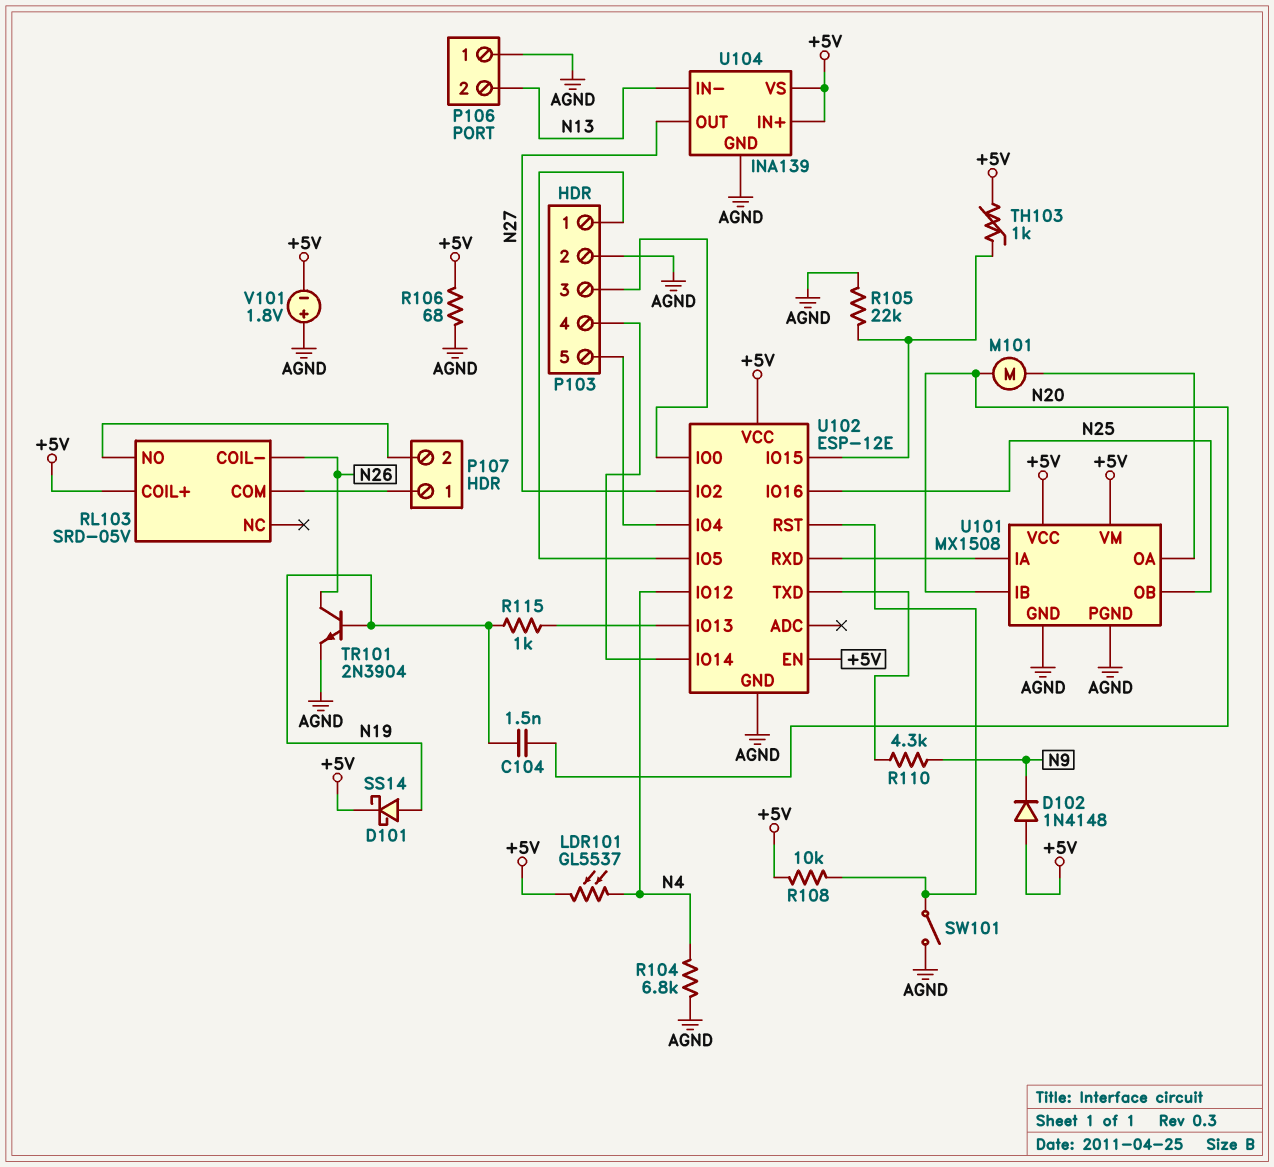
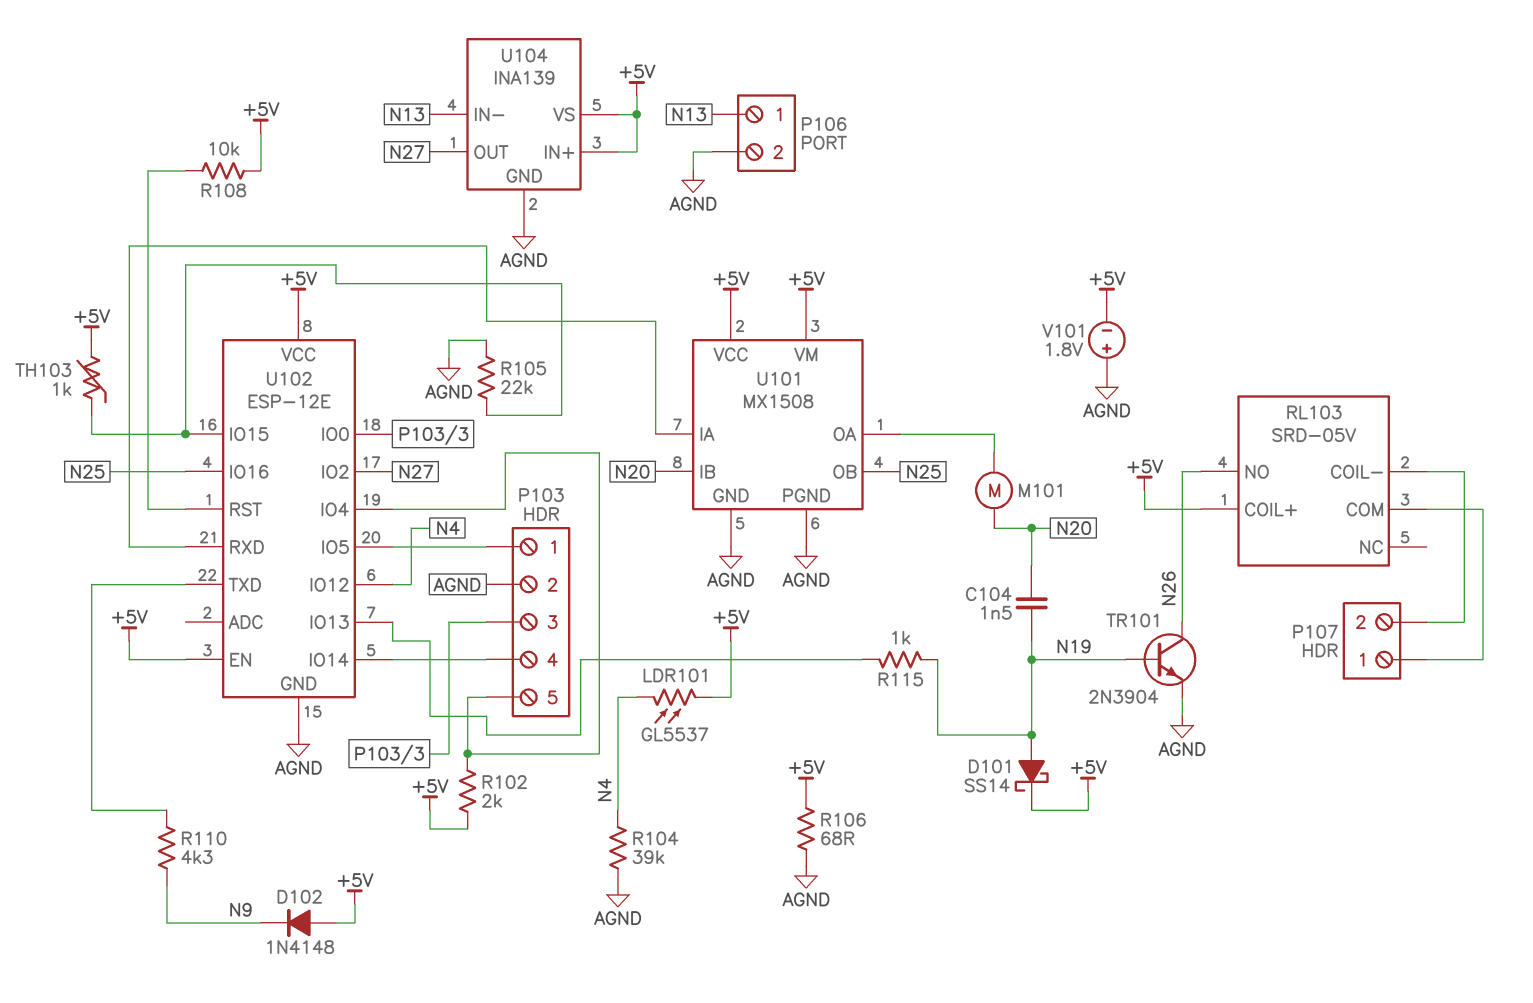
P106 pin 1: AGND -> N13
P106 pin 2: N13 -> AGND
R102: none -> 2k (+5V, P103/5)
R104: 6.8k (AGND, N4) -> 39k (AGND, N4)
RL103 pin COIL-: N26 -> P107/2
RL103 pin NO: P107/2 -> N26
SW101: switch (AGND, U102/RST) -> none

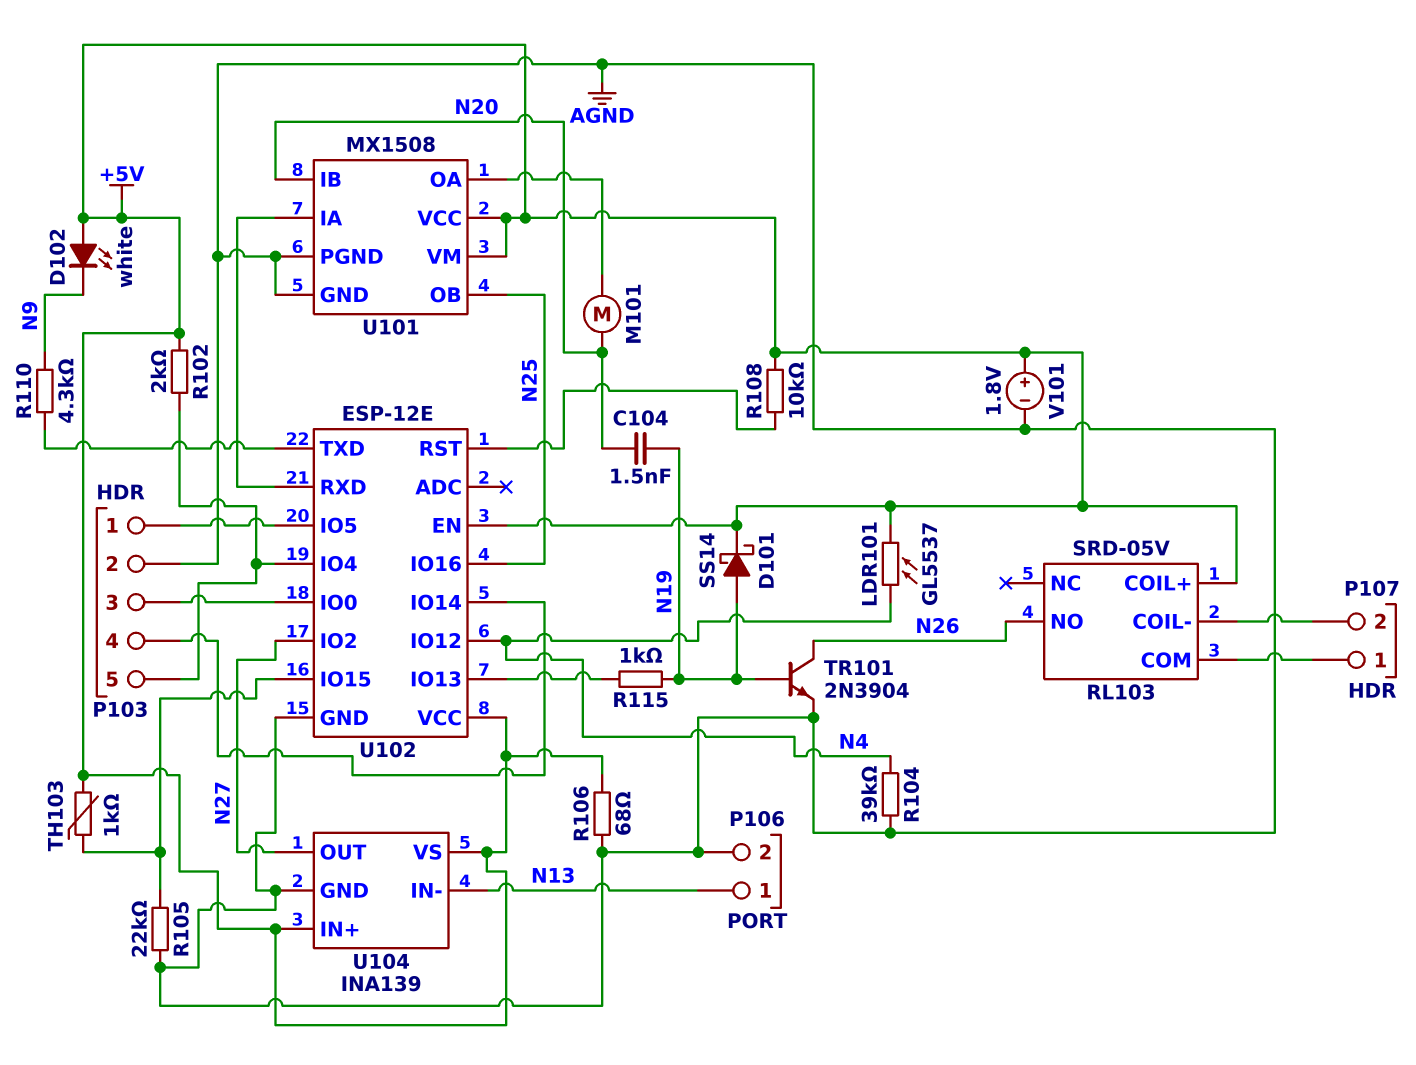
D102: diode 1N4148 (A +5V, K N9) -> LED white (A +5V, K N9)
V101: 1.8V (plus AGND, minus +5V) -> 1.8V (plus +5V, minus AGND)

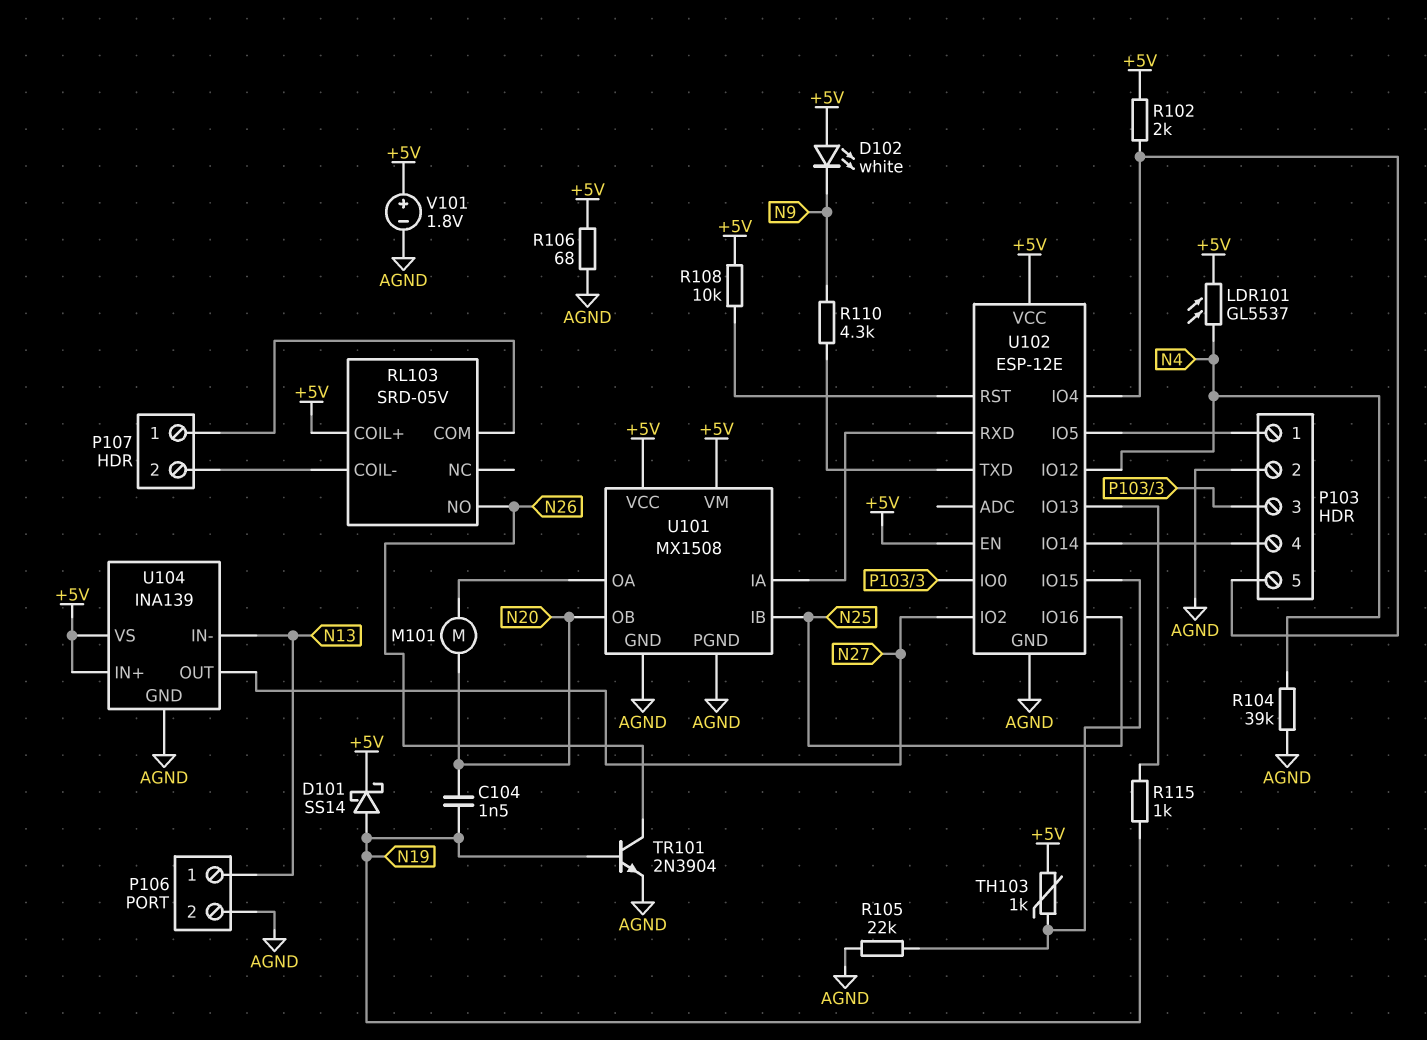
U101 pin IB: N20 -> N25
U101 pin OB: N25 -> N20

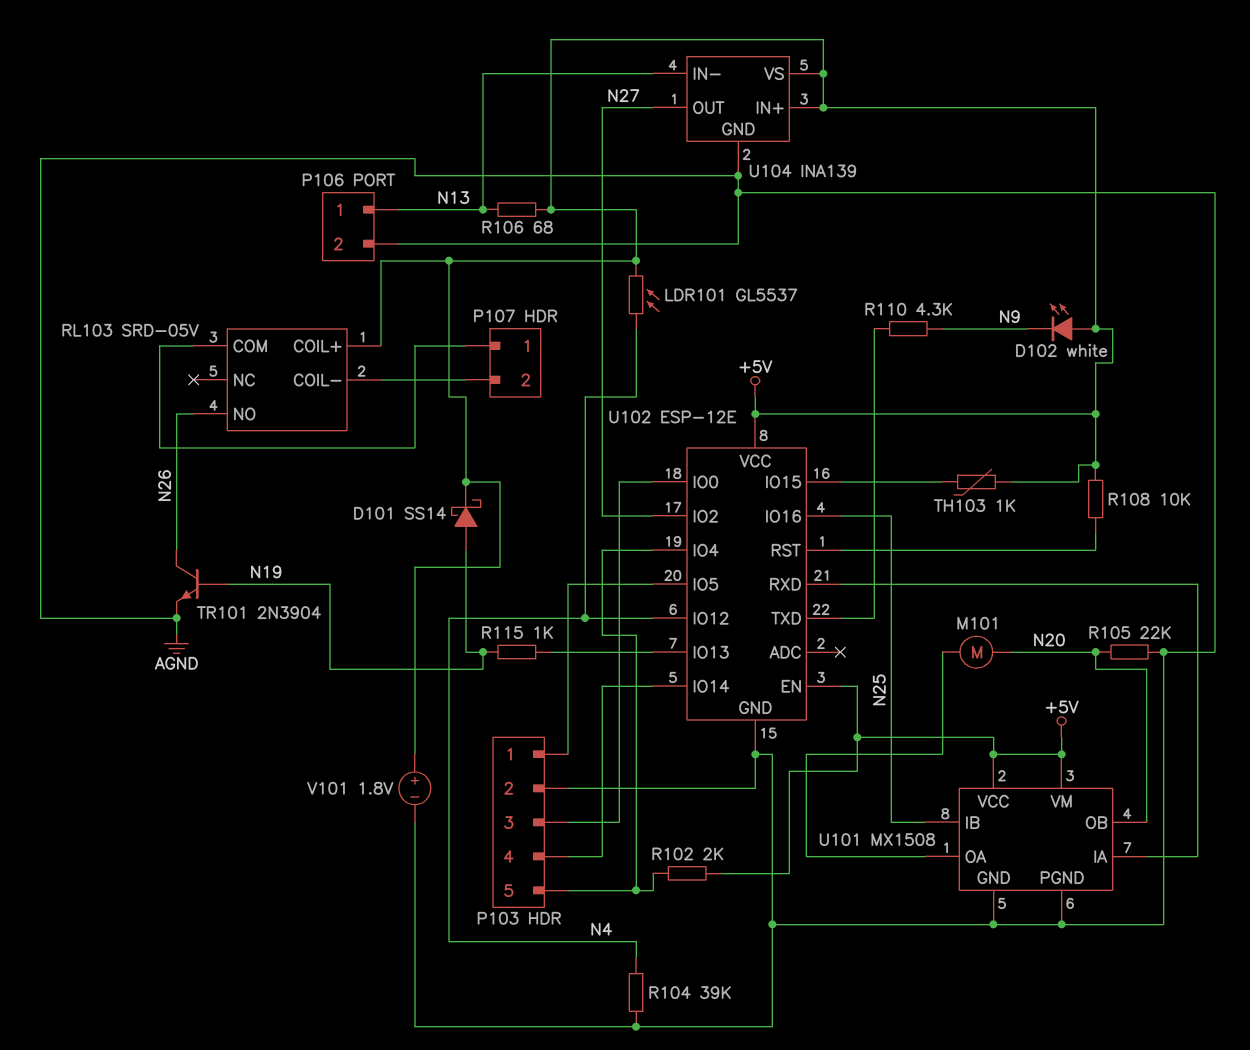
C104: 1.5nF (N19, N20) -> none
R105: 22k (AGND, U102/IO15) -> 22k (AGND, N20)
R106: 68 (+5V, AGND) -> 68 (+5V, N13)

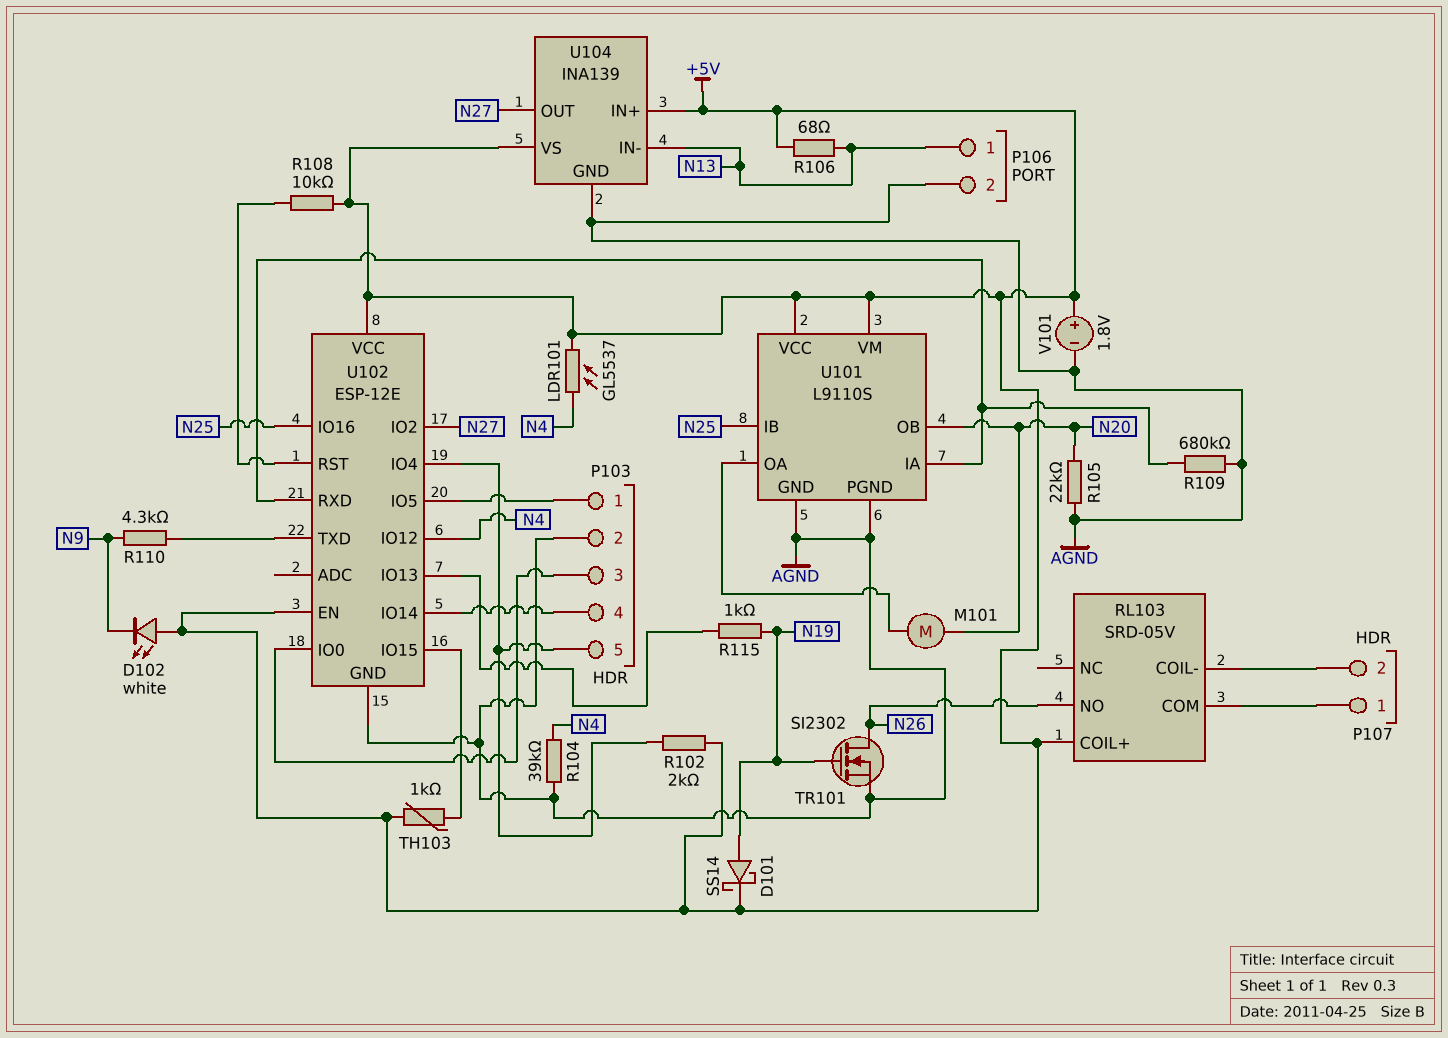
R109: none -> 680k (AGND, U101/IA)
TR101: NPN 2N3904 (B N19, C N26, E AGND) -> NMOS SI2302 (G N19, D N26, S AGND)
U101: MX1508 -> L9110S

